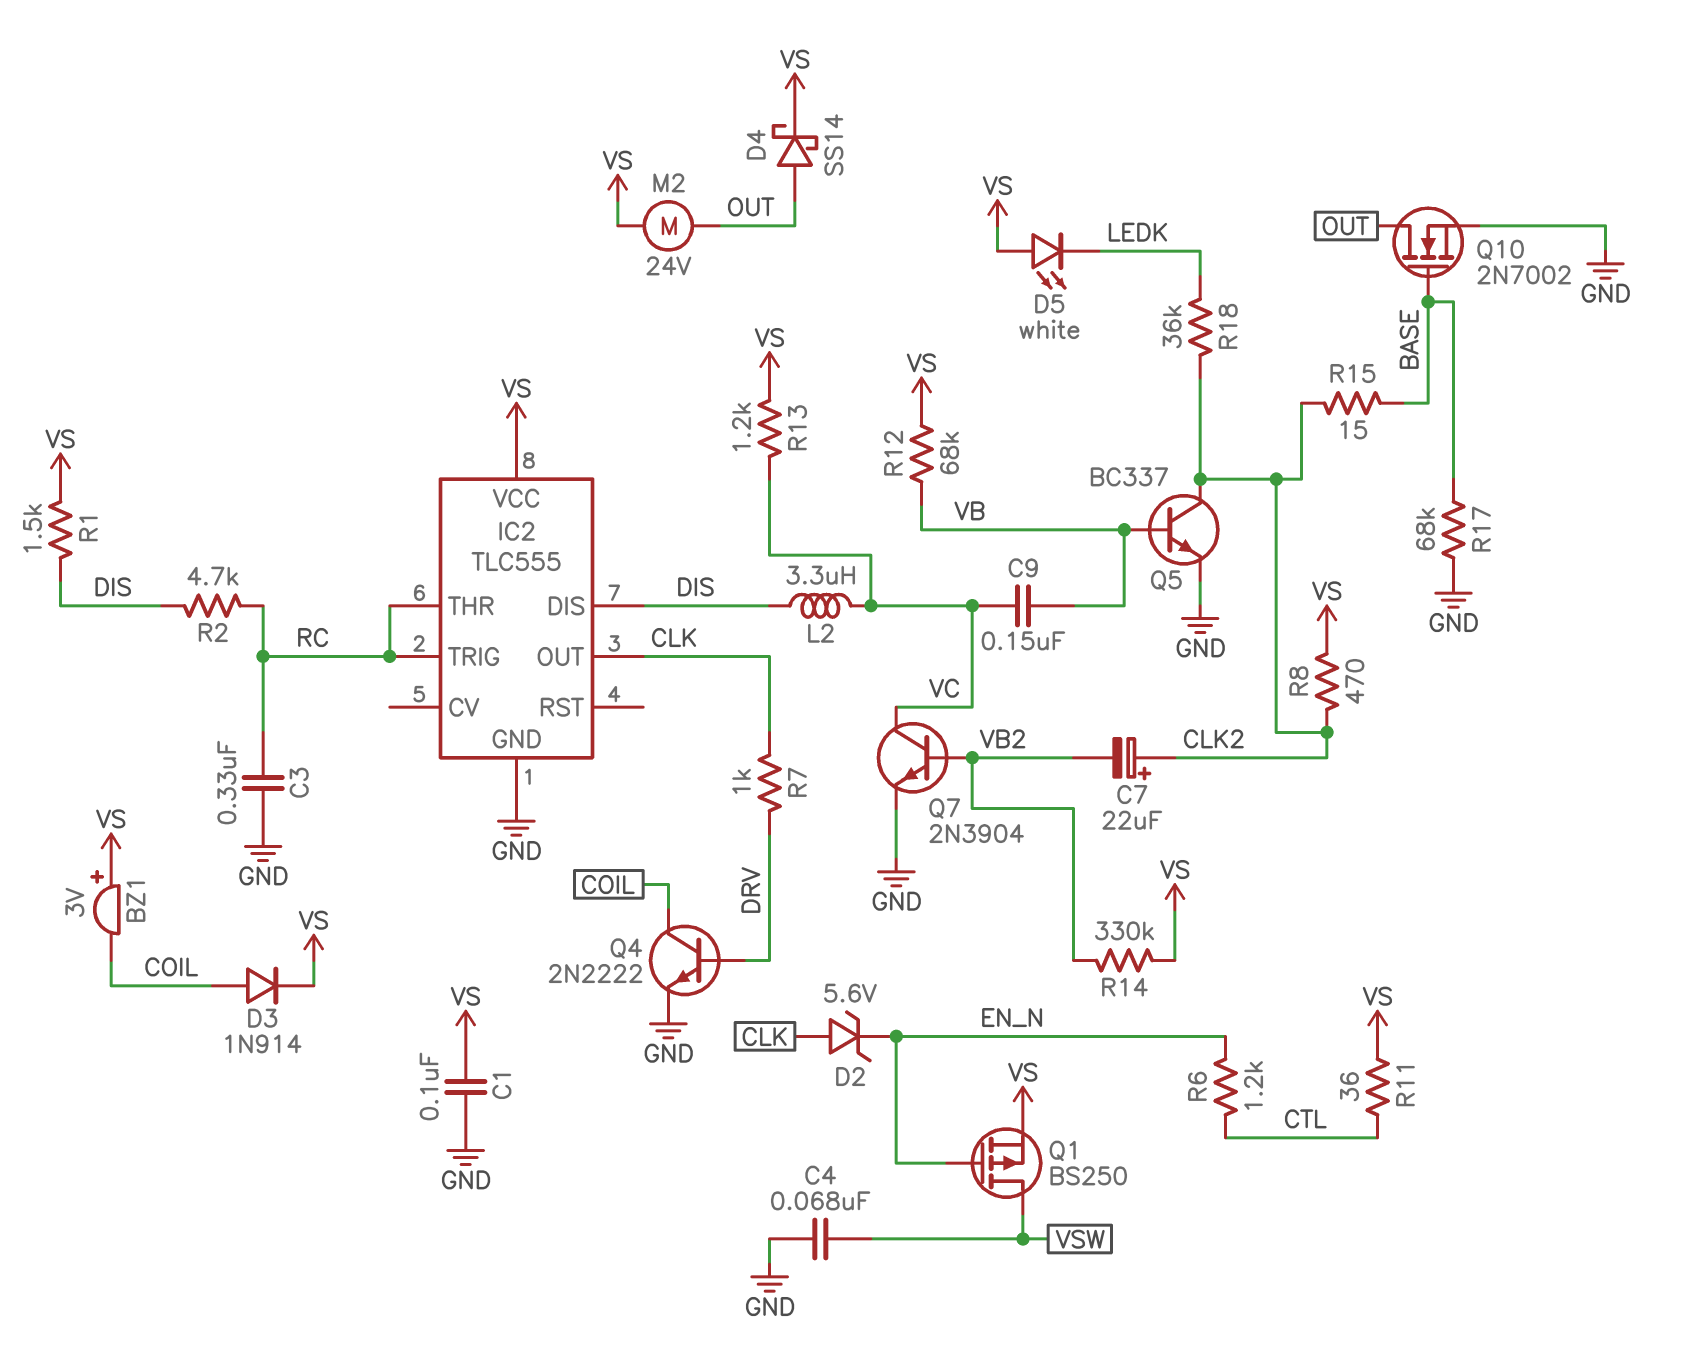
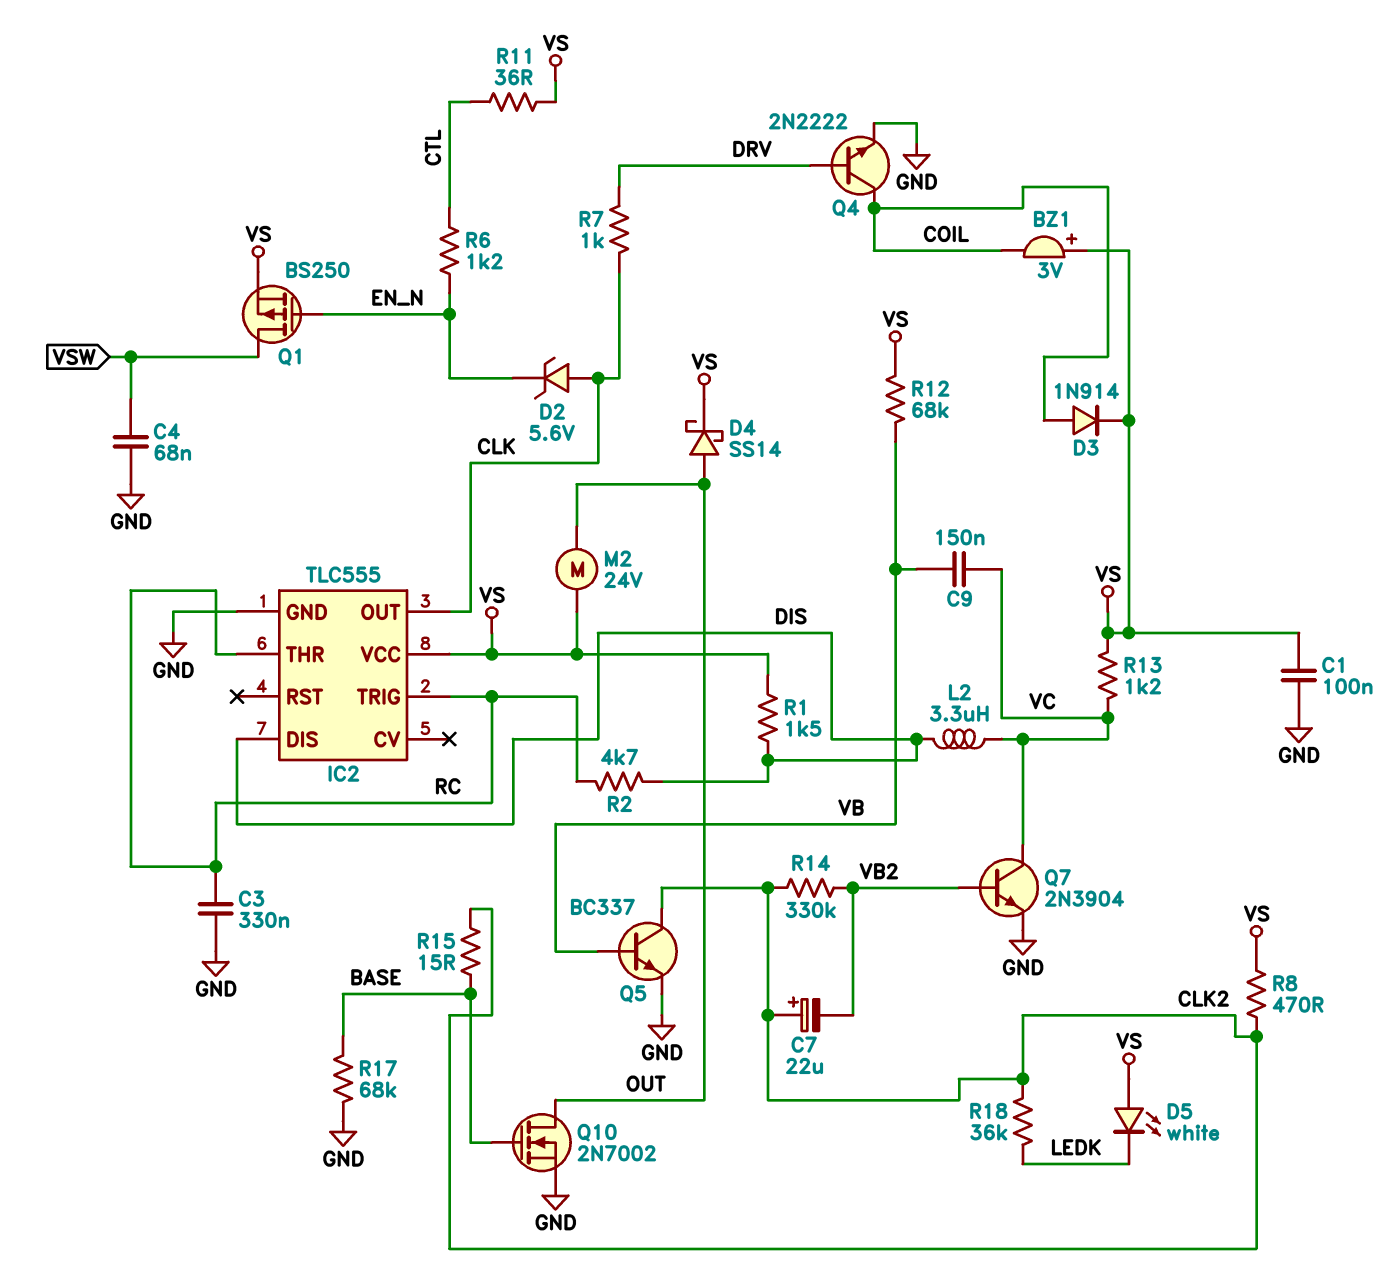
R14: 330k (VB2, VS) -> 330k (CLK2, VB2)

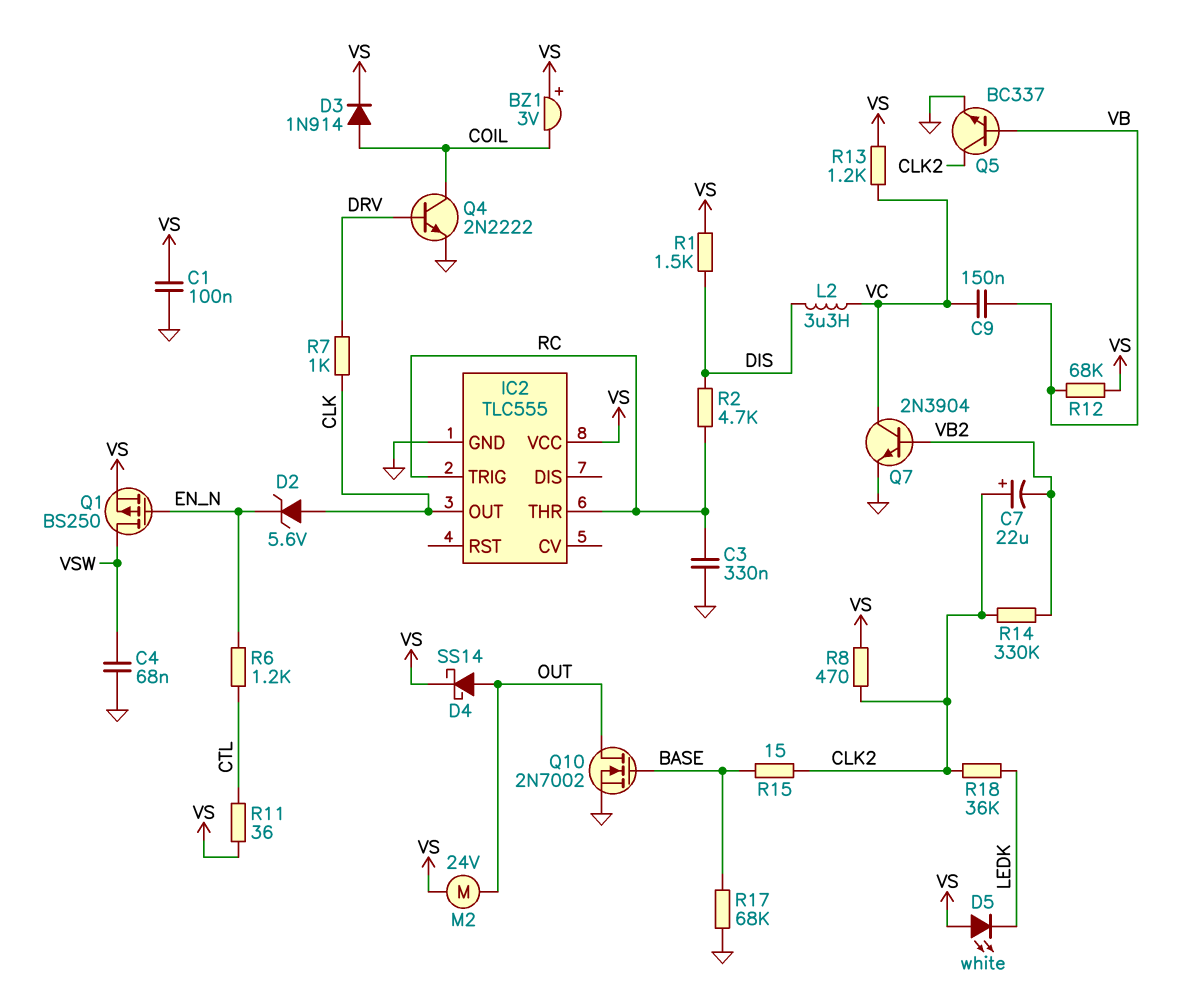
IC2 pin DIS: DIS -> none

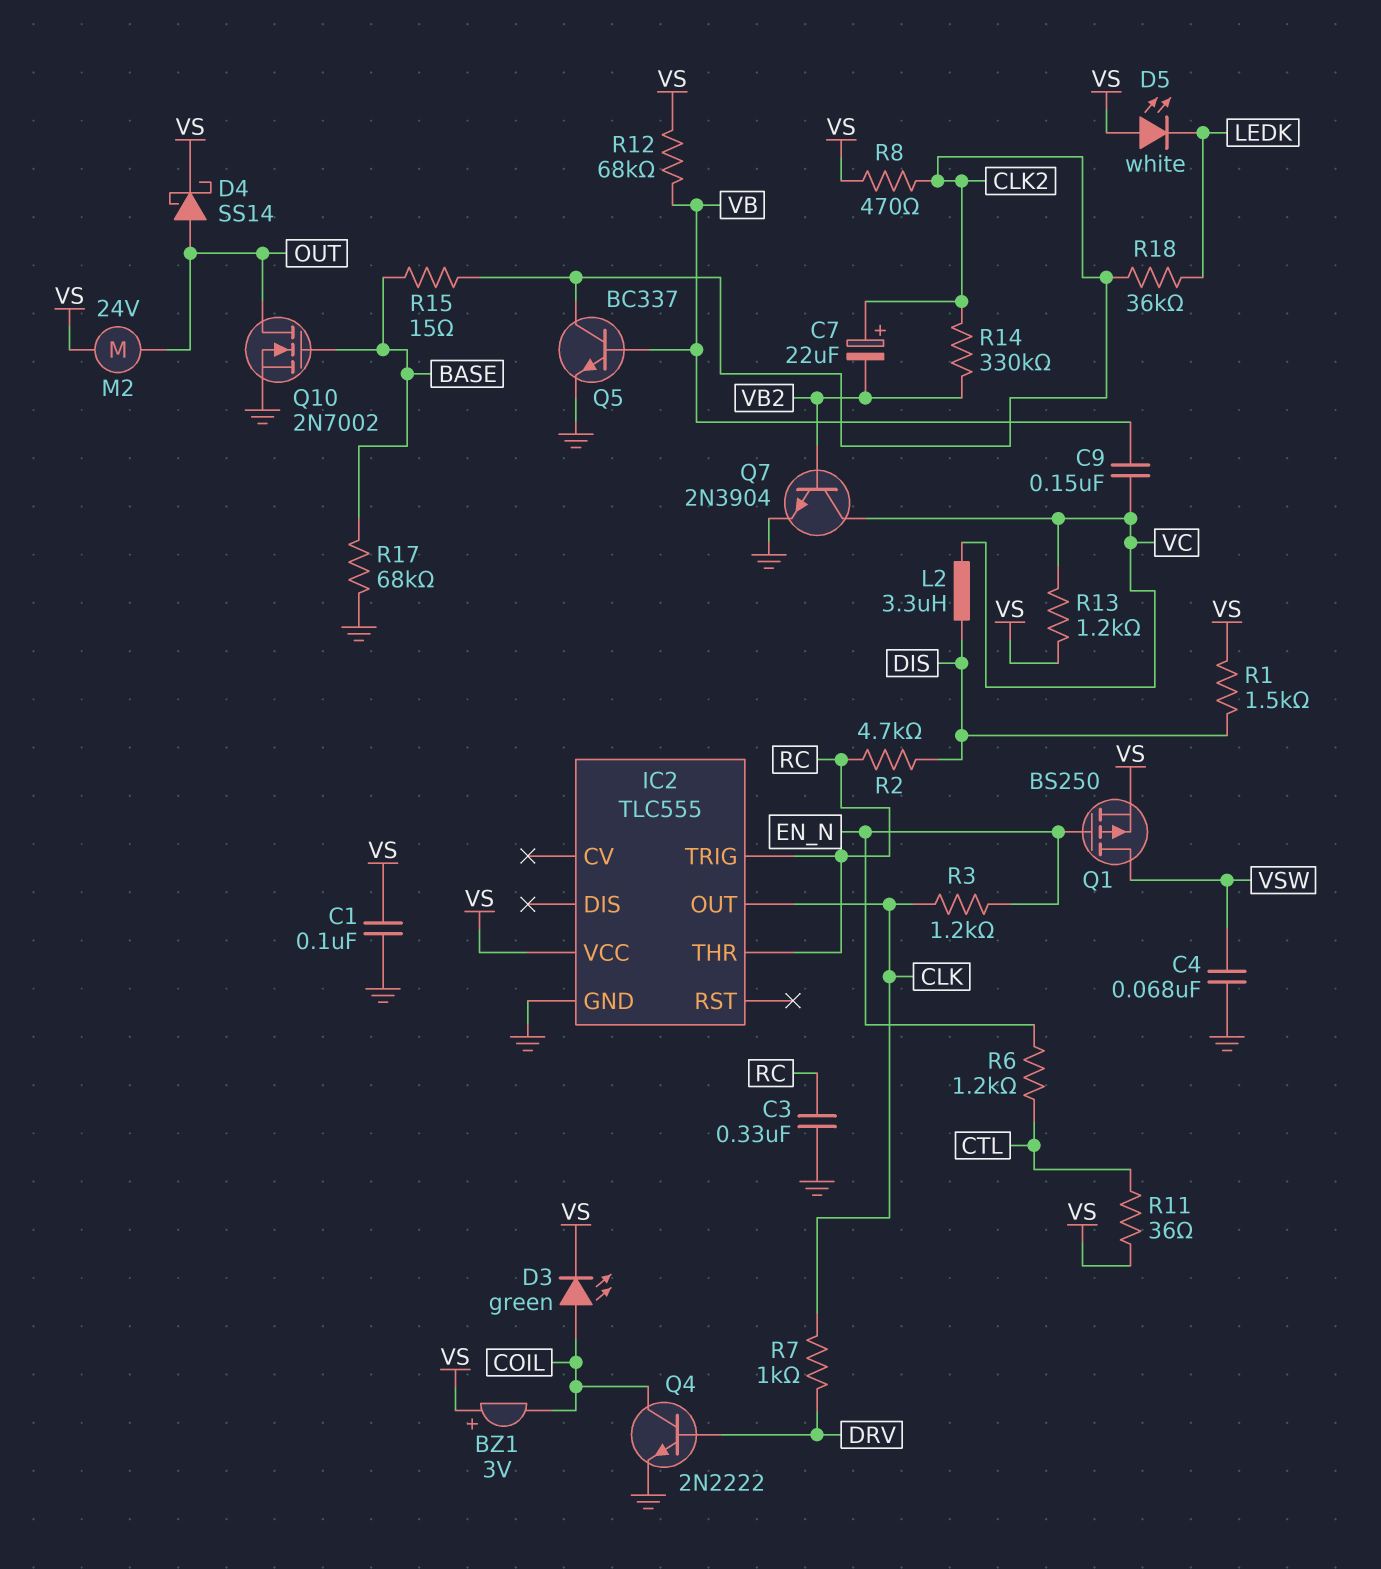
D2: zener 5.6V (A CLK, K EN_N) -> none
D3: diode 1N914 (A COIL, K VS) -> LED green (A COIL, K VS)
R3: none -> 1.2k (CLK, EN_N)

